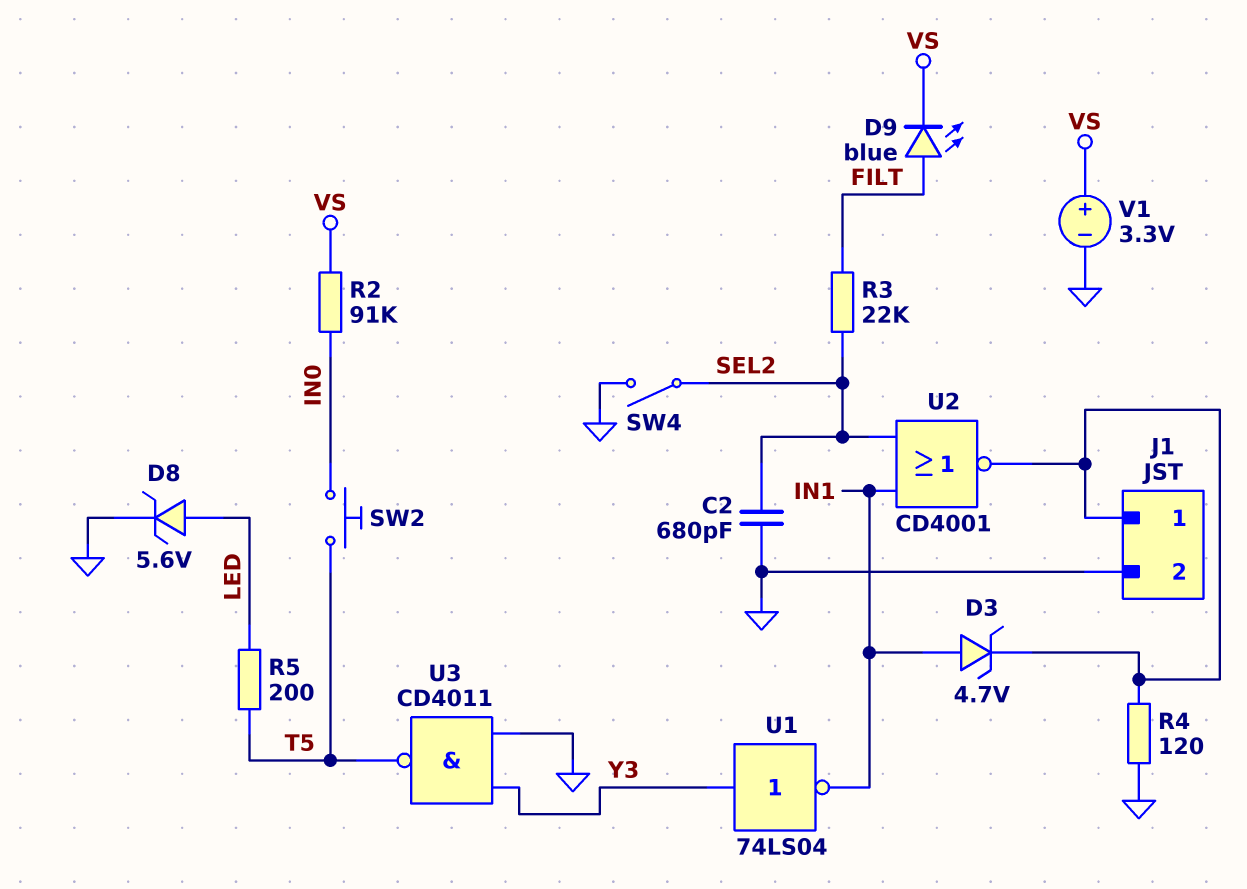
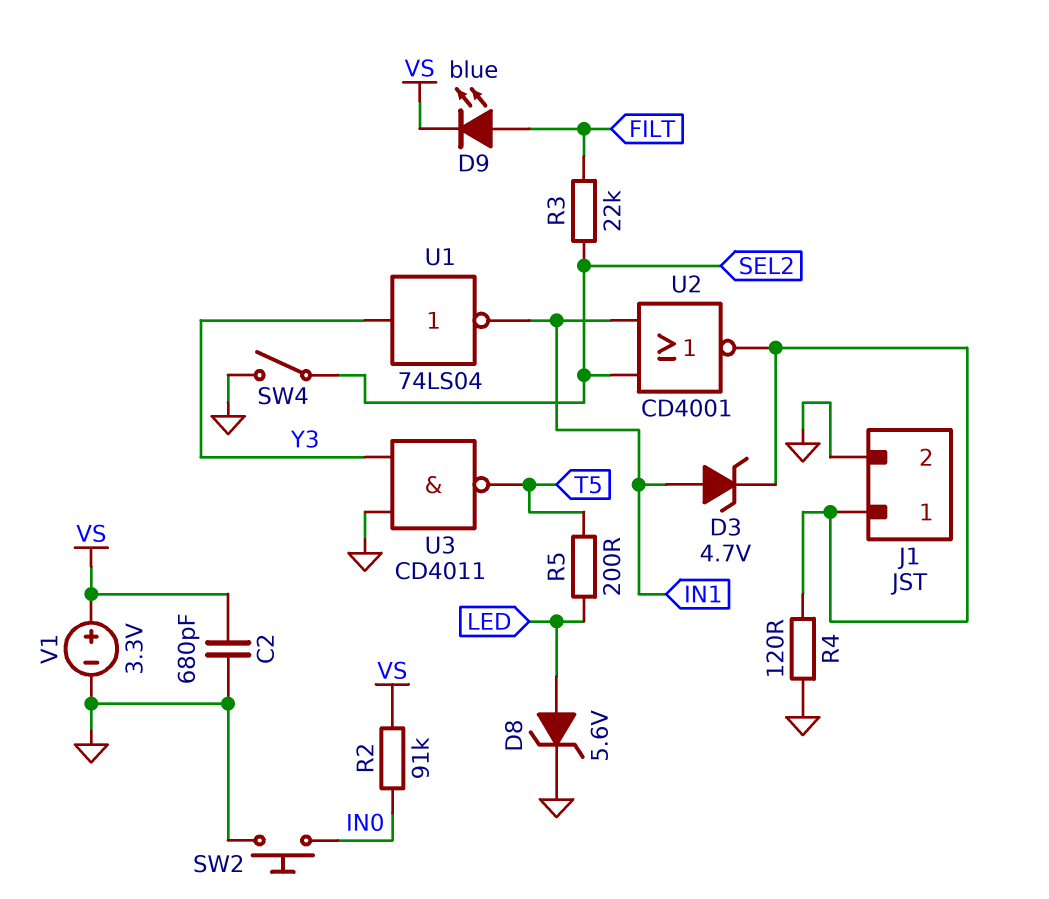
C2: 680pF (GND, SEL2) -> 680pF (GND, VS)
SW2: button (IN0, T5) -> button (GND, IN0)

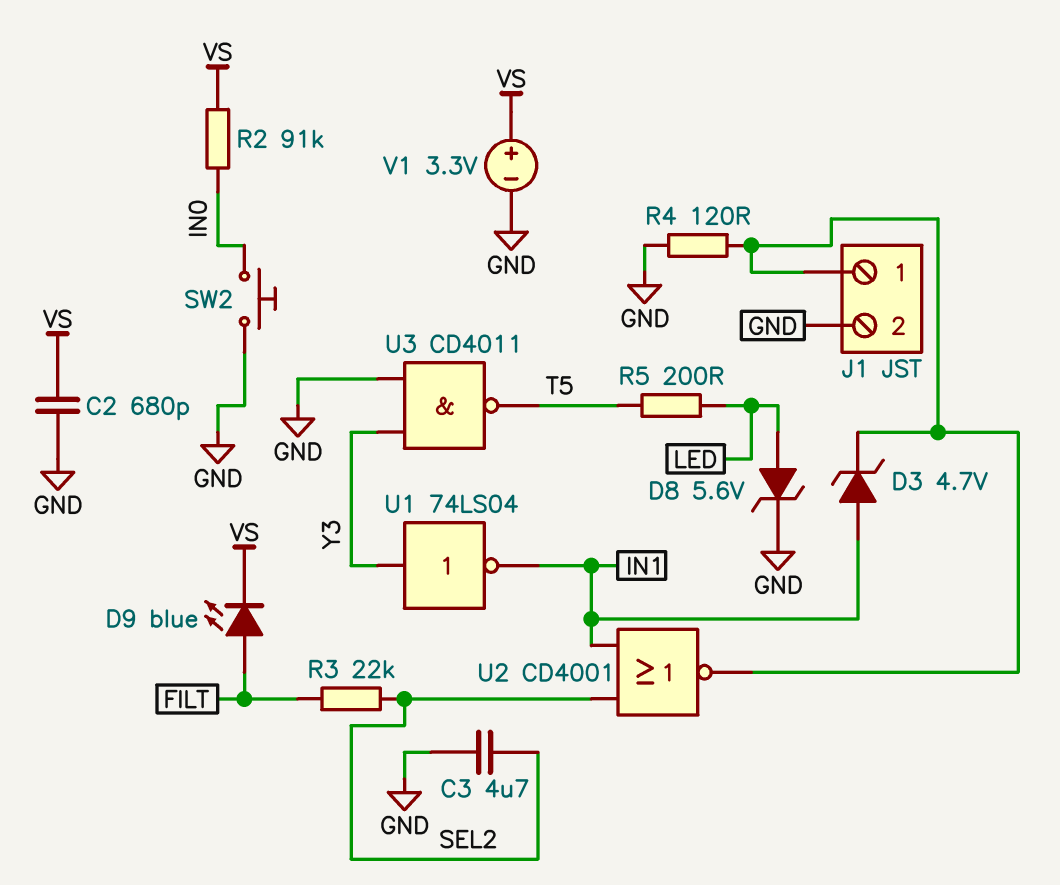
C3: none -> 4.7uF (GND, SEL2)
SW4: switch (GND, SEL2) -> none

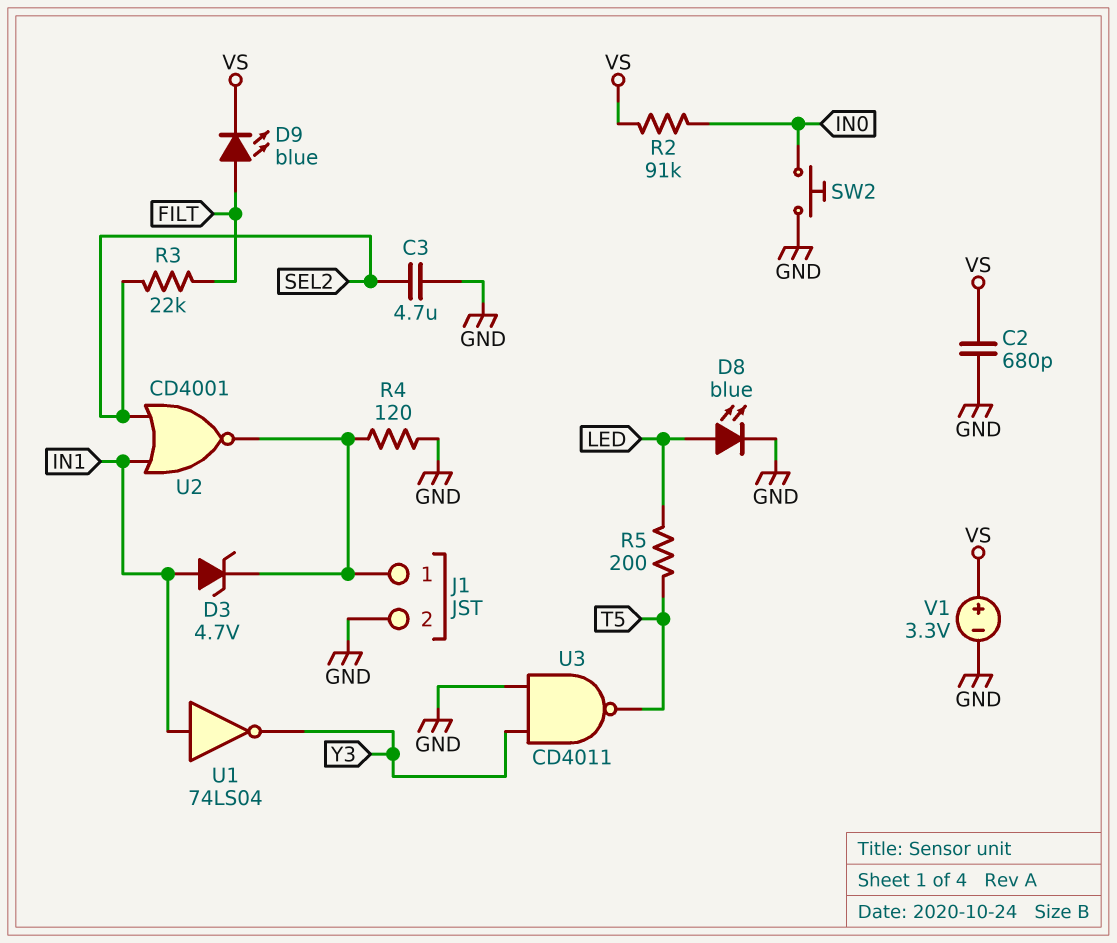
D8: zener 5.6V (A LED, K GND) -> LED blue (A LED, K GND)
U1: NOT 74LS04 (in Y3, out IN1) -> NOT 74LS04 (in IN1, out Y3)

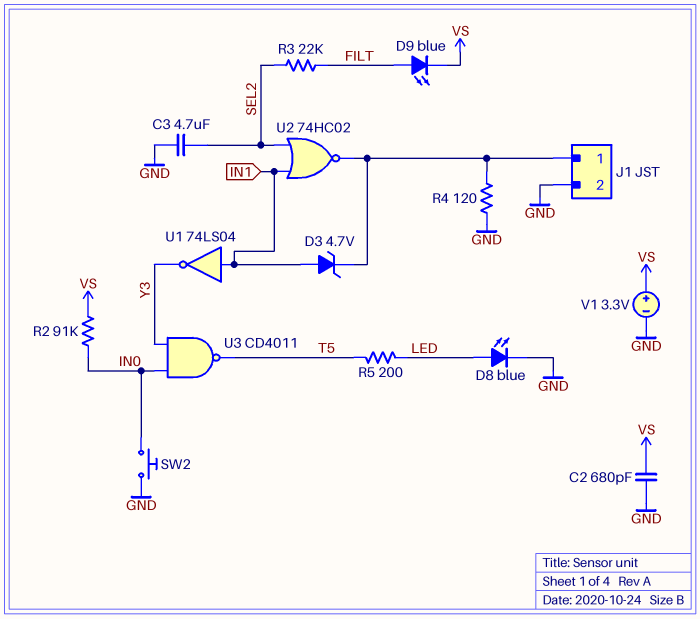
U2: NOR CD4001 (in IN1, in SEL2, out J1/1) -> NOR 74HC02 (in IN1, in SEL2, out J1/1)
U3: NAND CD4011 (in GND, in Y3, out T5) -> NAND CD4011 (in IN0, in Y3, out T5)

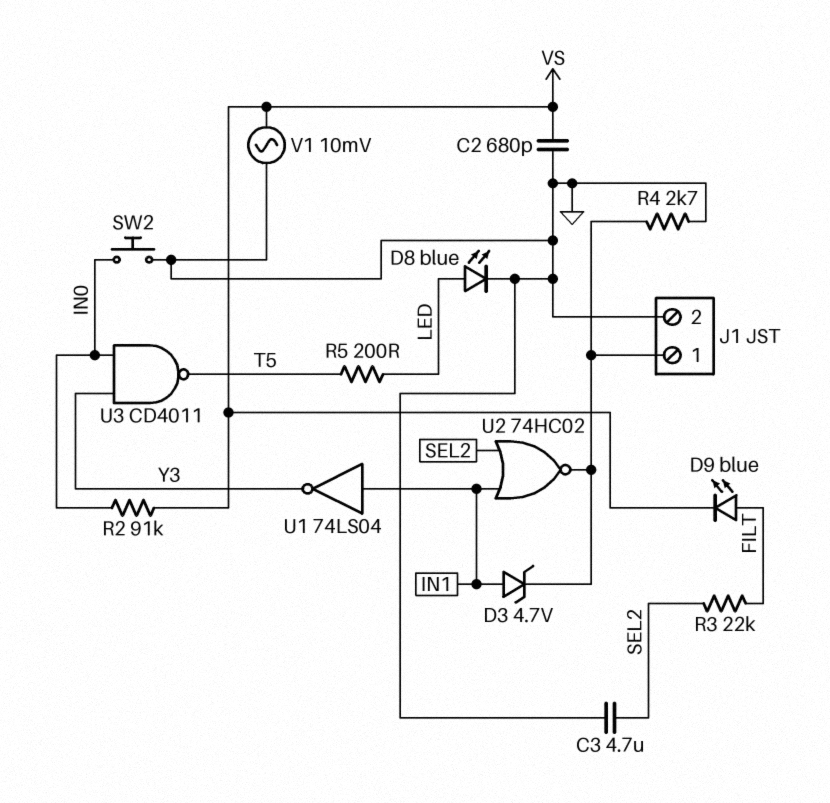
R4: 120 (GND, J1/1) -> 2.7k (GND, J1/1)
V1: 3.3V (plus VS, minus GND) -> AC 10mV (GND, VS)

